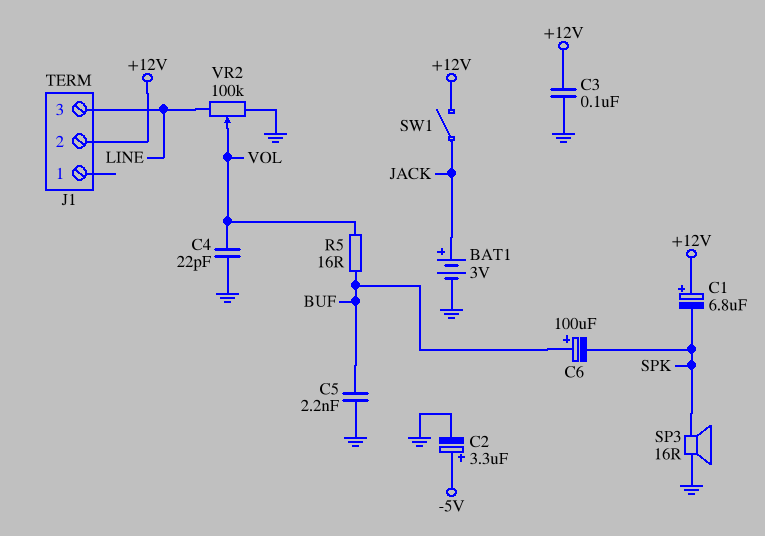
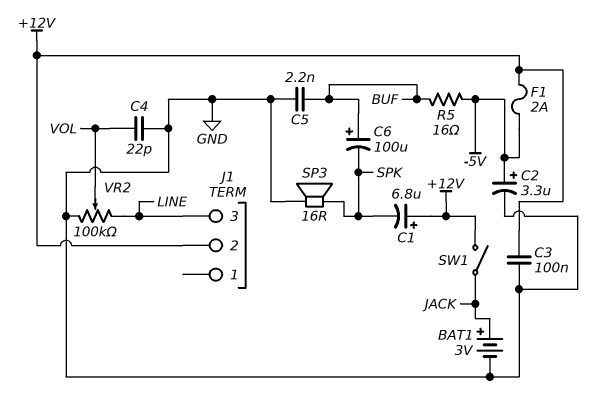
F1: none -> 2A (+12V, -5V)
R5: 16 (BUF, VOL) -> 16 (-5V, BUF)

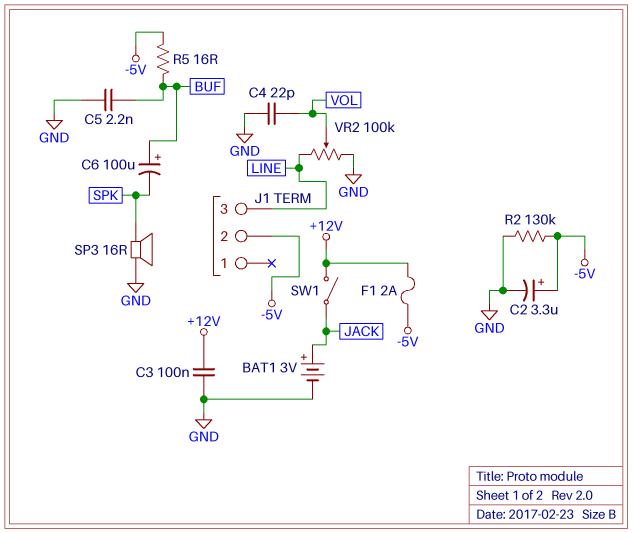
C1: 6.8uF (plus +12V, minus SPK) -> none
J1 pin 2: +12V -> -5V
R2: none -> 130k (-5V, GND)

